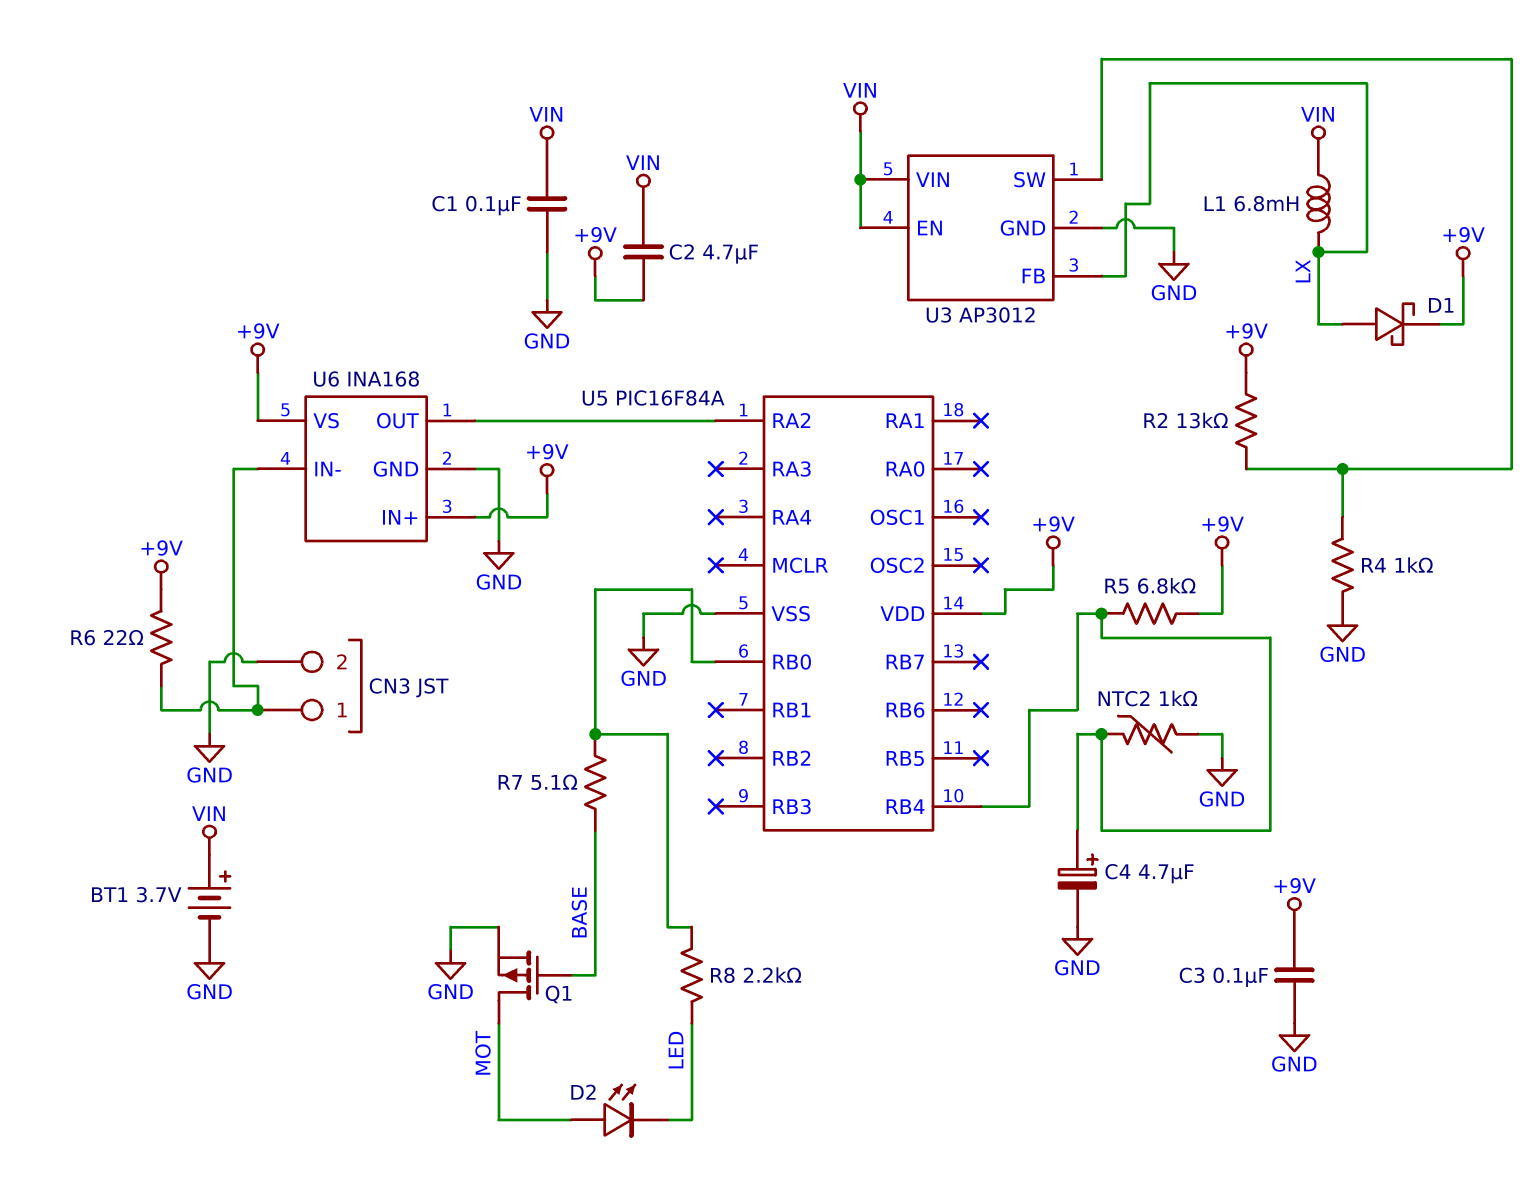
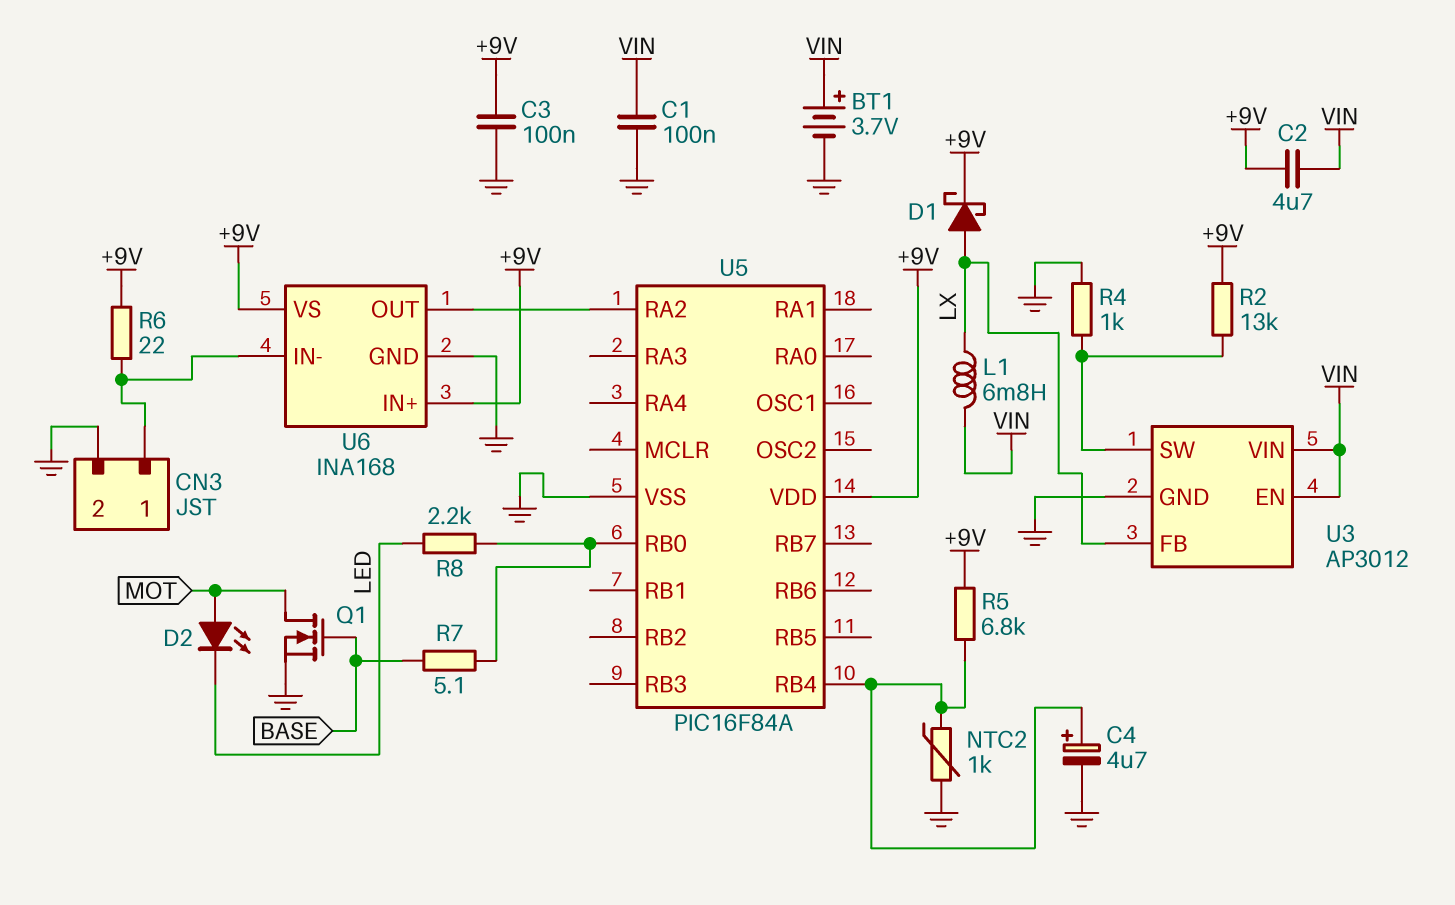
Q1: PMOS (G BASE, D MOT, S GND) -> NMOS (G BASE, D MOT, S GND)

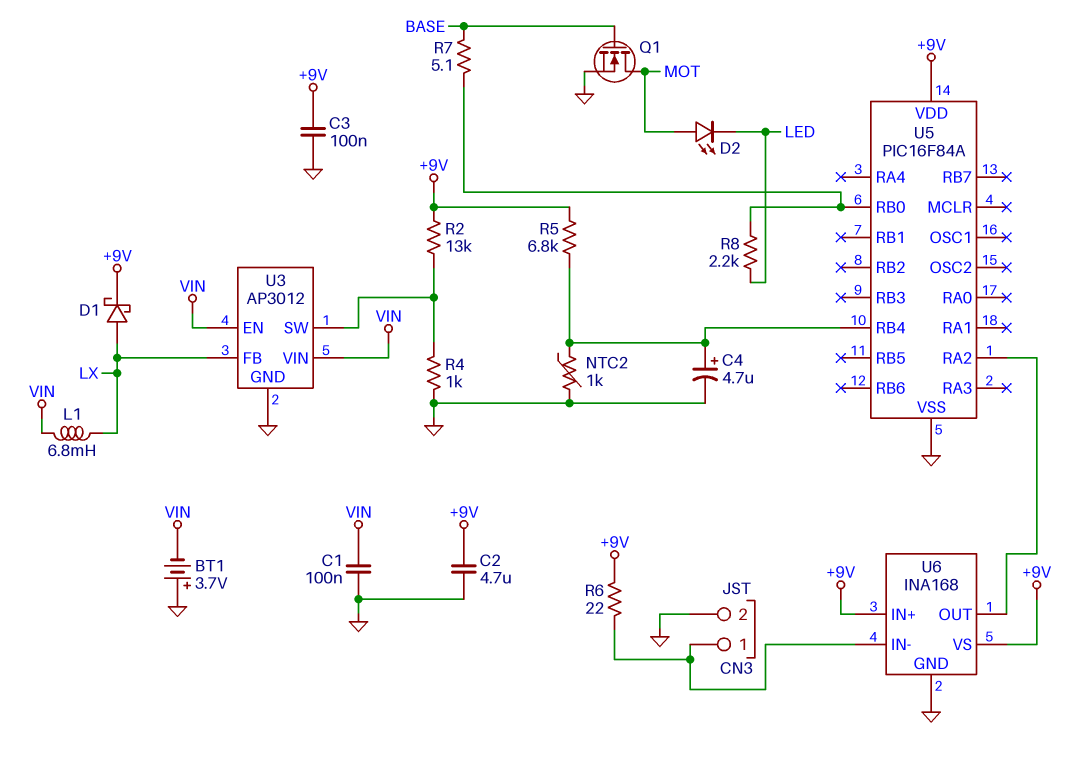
BT1: 3.7V (plus VIN, minus GND) -> 3.7V (plus GND, minus VIN)
C2: 4.7uF (+9V, VIN) -> 4.7uF (+9V, GND)

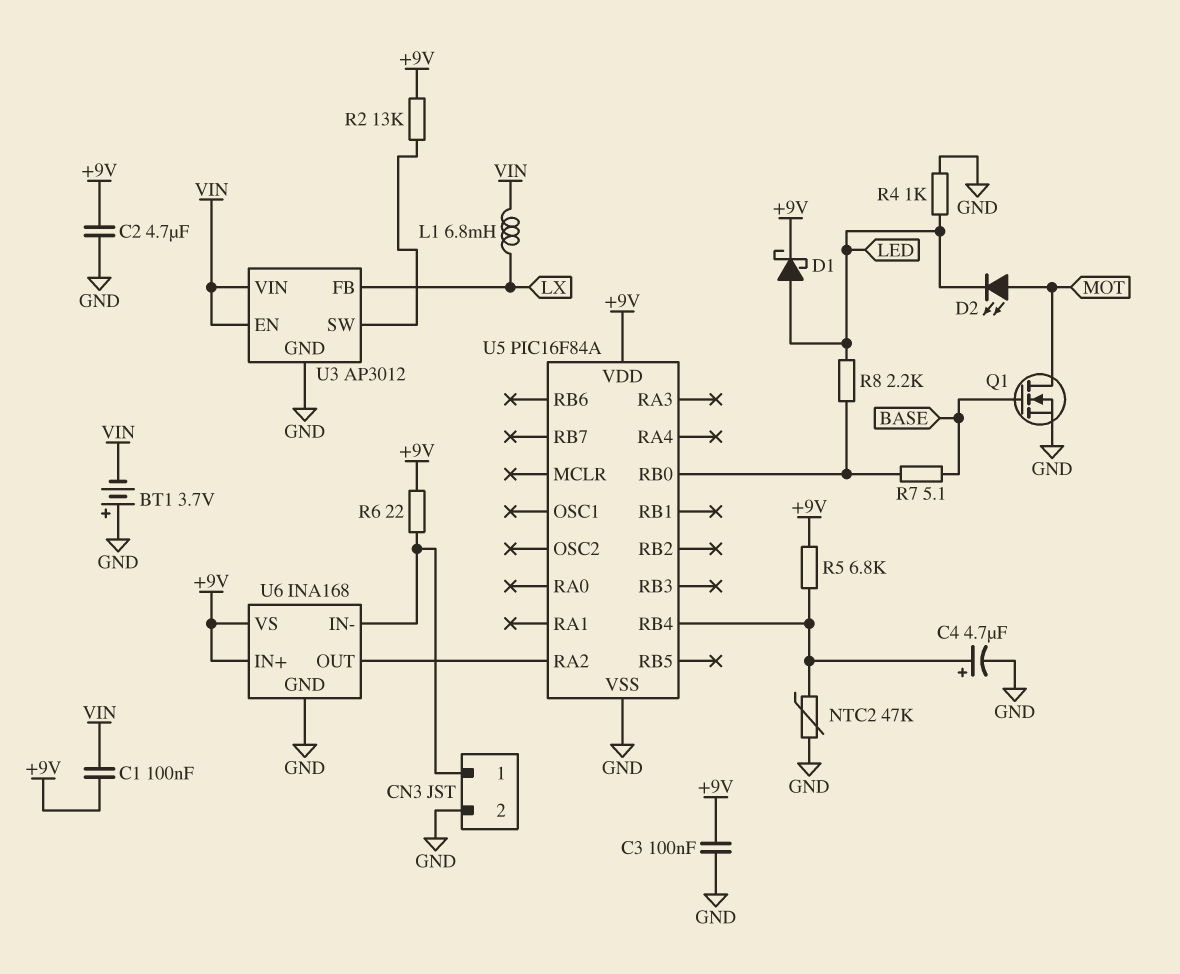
C1: 100nF (GND, VIN) -> 100nF (+9V, VIN)
D1: schottky (A LX, K +9V) -> schottky (A LED, K +9V)
NTC2: 1k (GND, U5/RB4) -> 47k (GND, U5/RB4)
R4: 1k (GND, U3/SW) -> 1k (GND, LED)

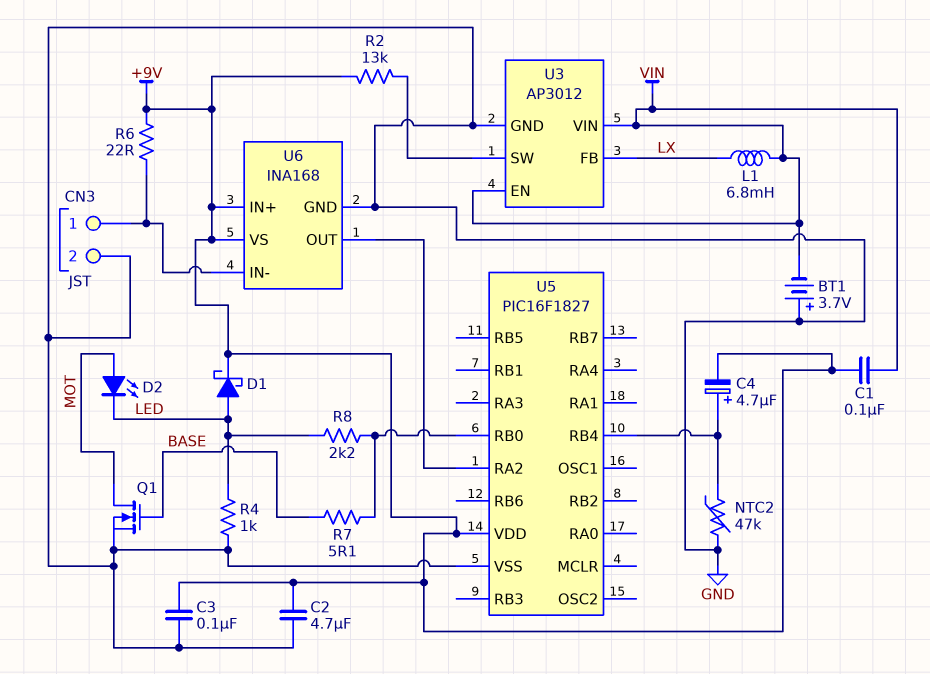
C4: 4.7uF (plus U5/RB4, minus GND) -> 4.7uF (plus U5/RB4, minus +9V)
R5: 6.8k (+9V, U5/RB4) -> none
U5: PIC16F84A -> PIC16F1827

